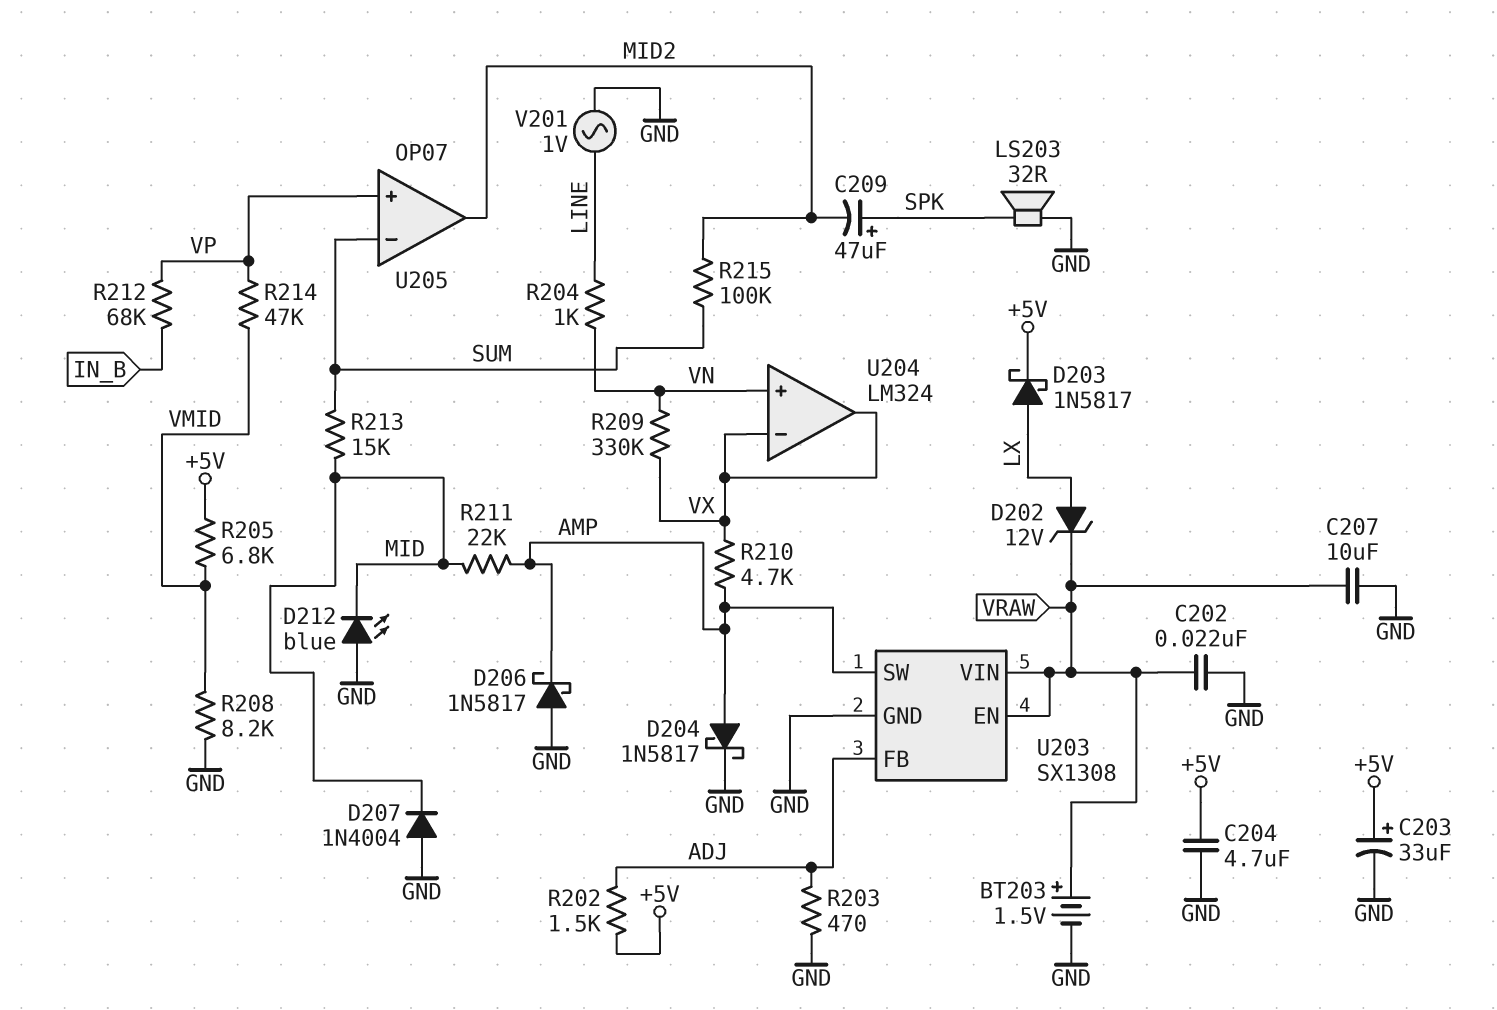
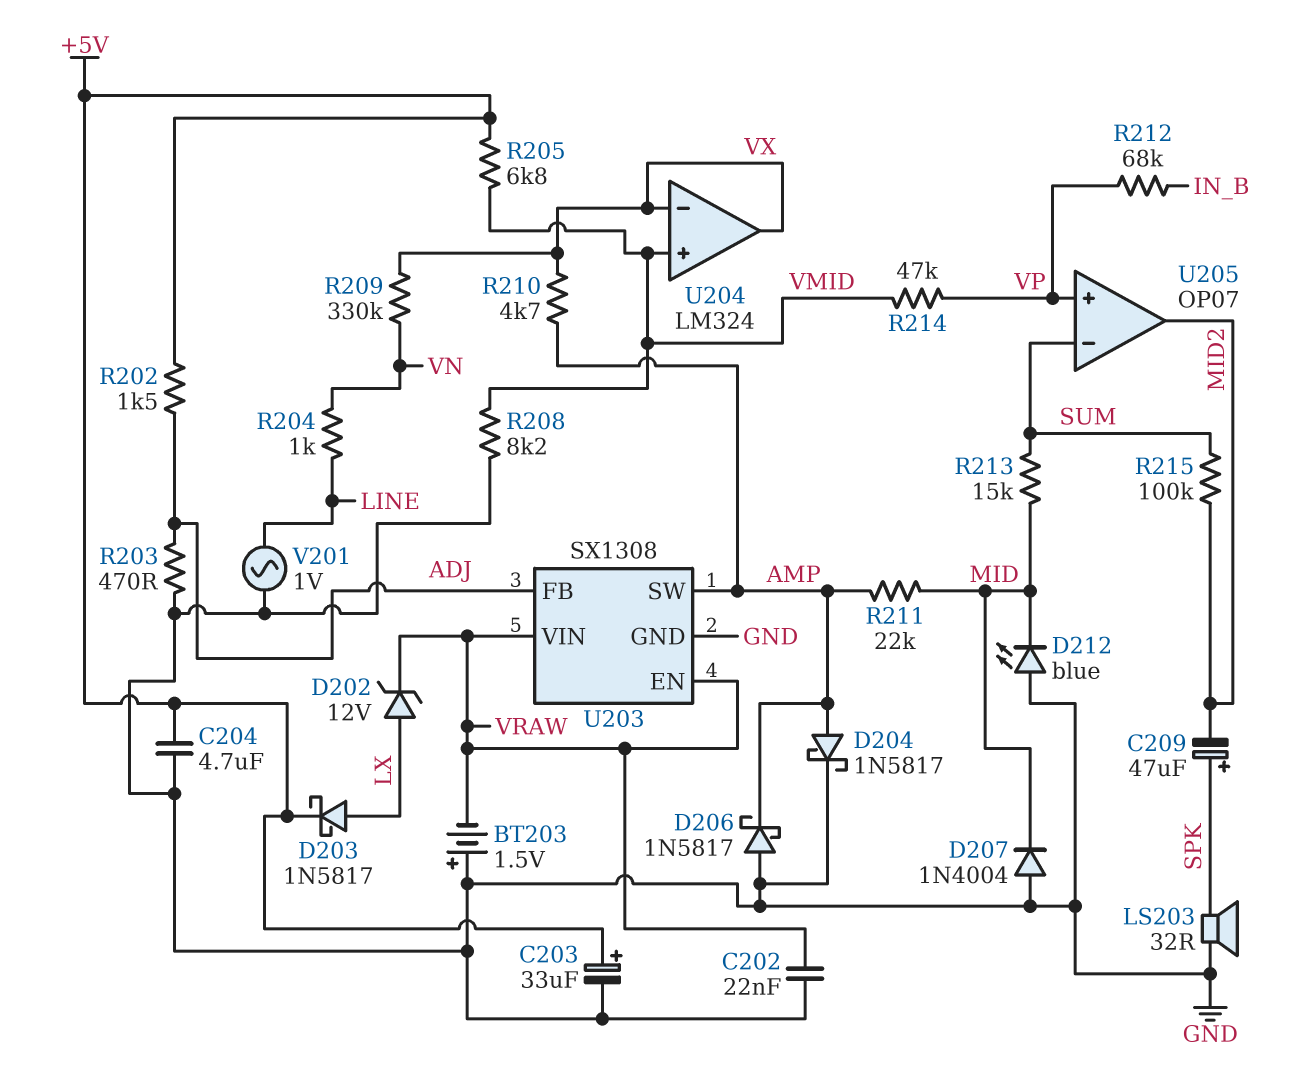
BT203: 1.5V (plus VRAW, minus GND) -> 1.5V (plus GND, minus VRAW)
C207: 10uF (GND, VRAW) -> none
U204 pin in+: VN -> VMID

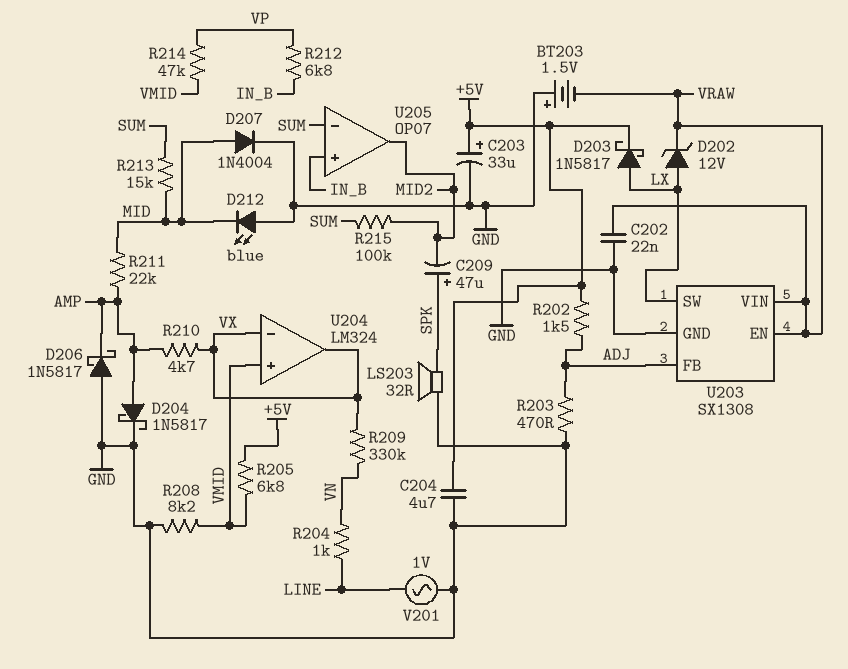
D207: diode 1N4004 (A GND, K MID) -> diode 1N4004 (A MID, K GND)
R212: 68k (IN_B, VP) -> 6.8k (IN_B, VP)
U203 pin SW: AMP -> LX
U205 pin in+: VP -> IN_B

